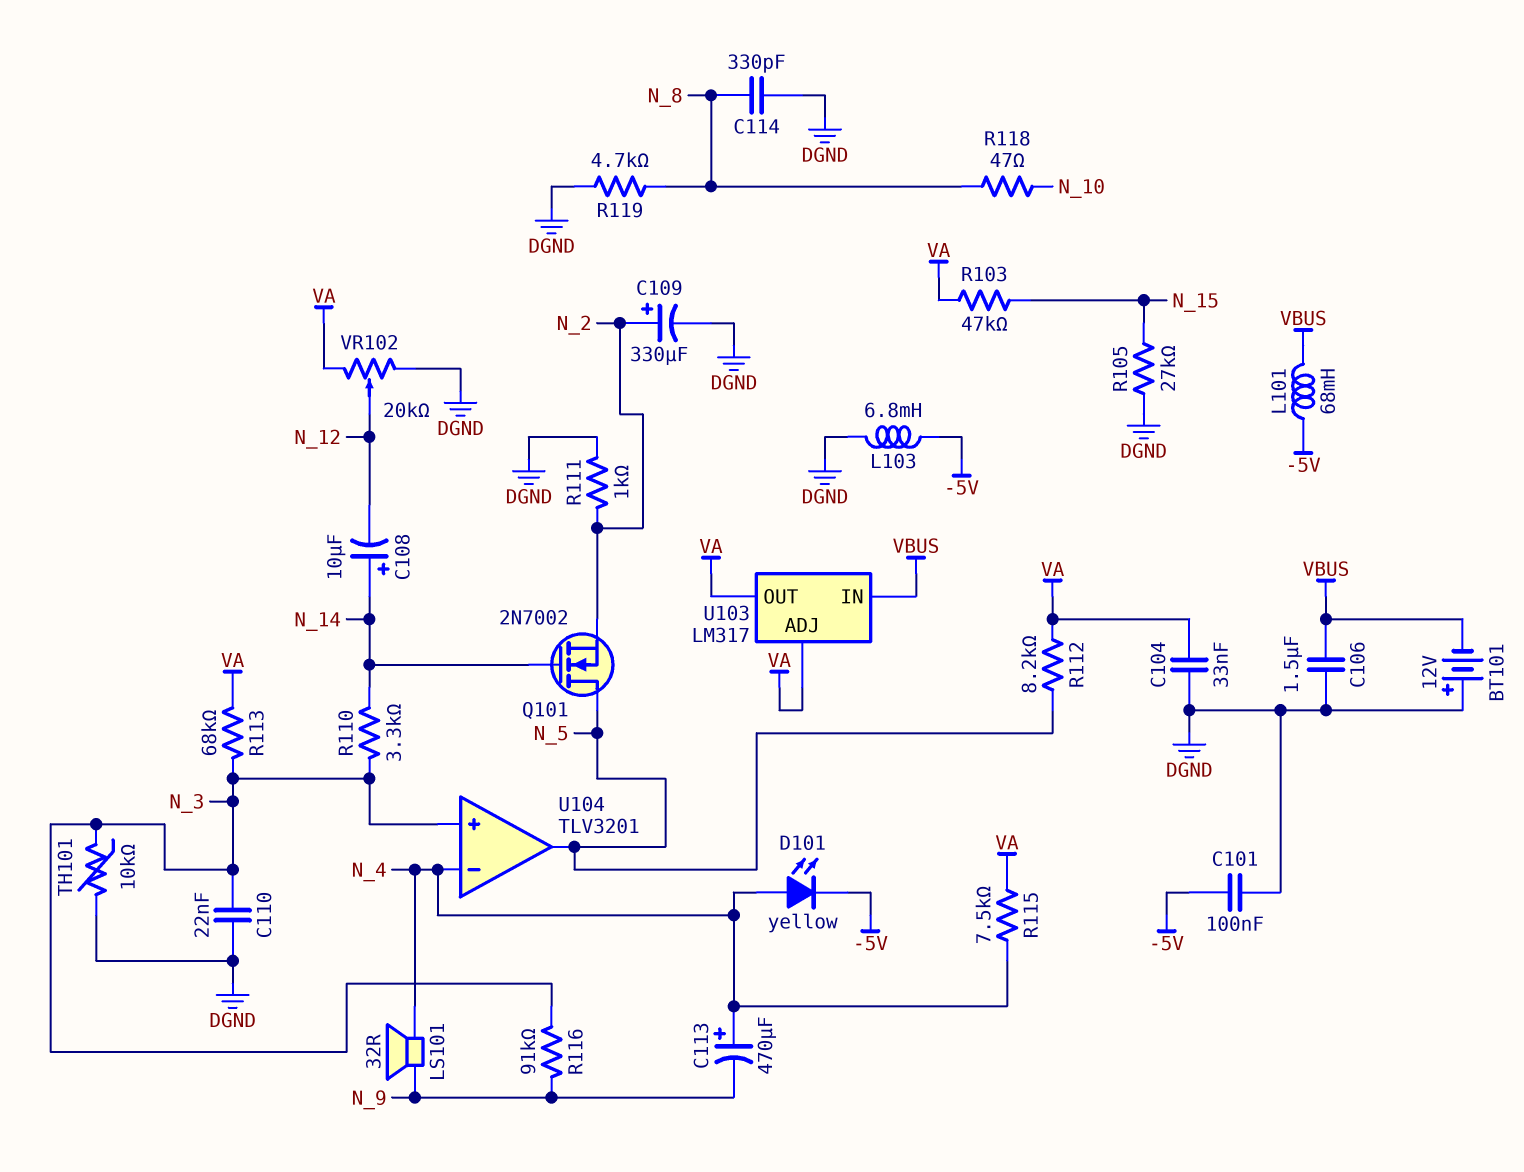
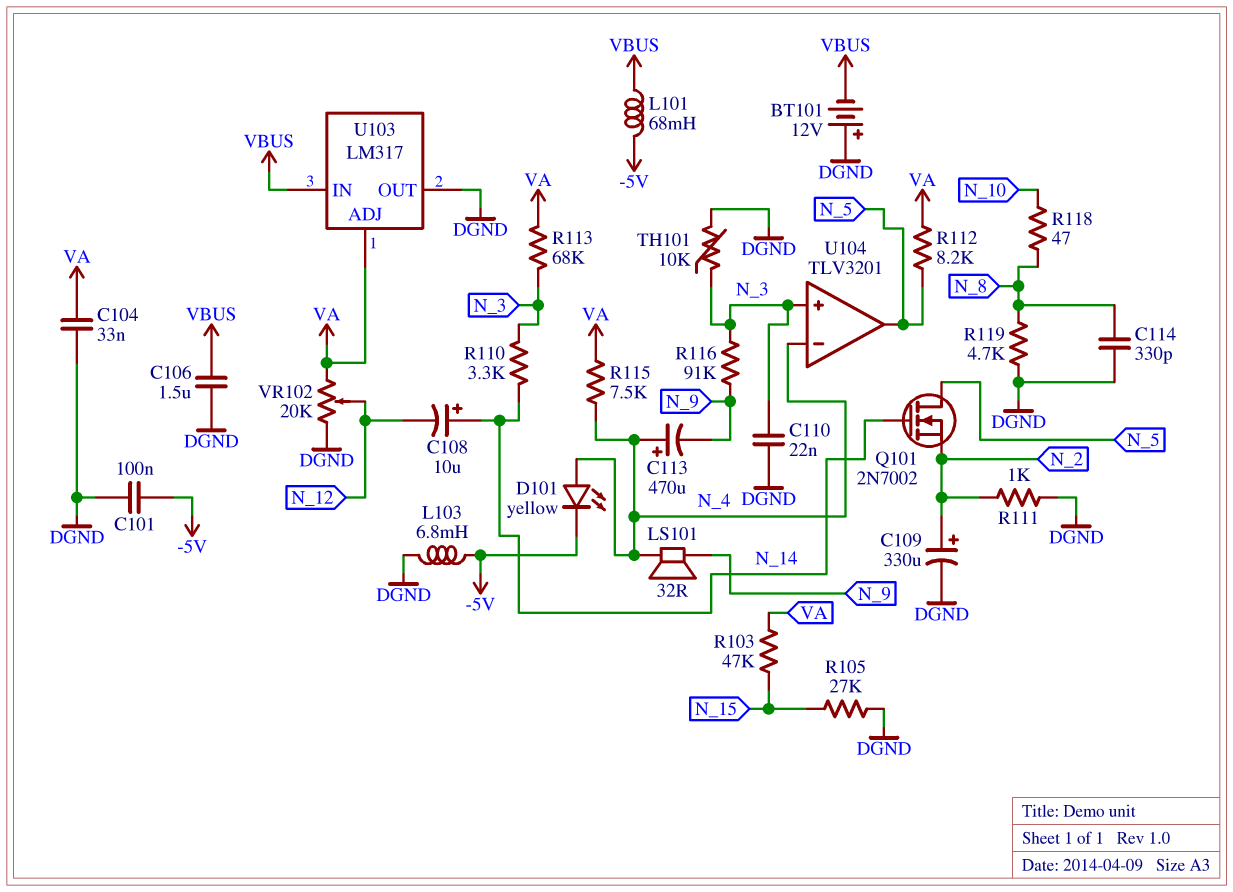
U103 pin OUT: VA -> DGND

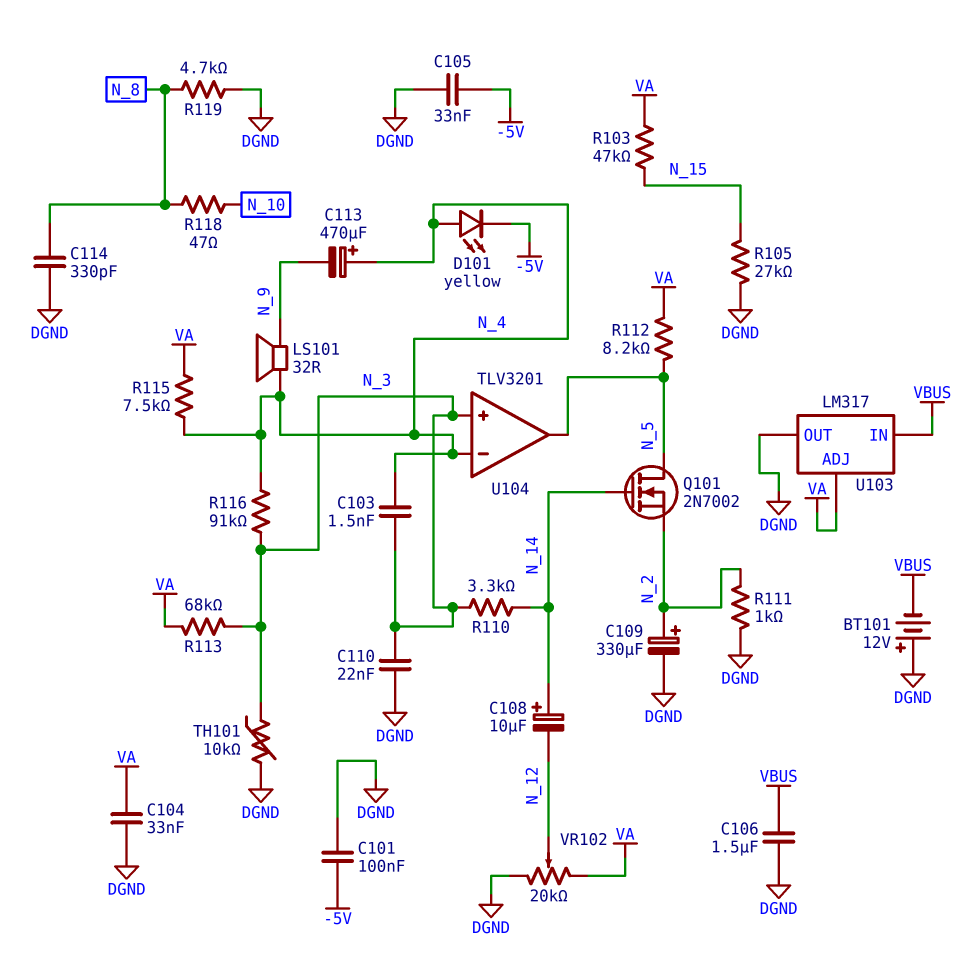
C103: none -> 1.5nF (N_3, N_4)
C105: none -> 33nF (-5V, DGND)
L101: 68mH (-5V, VBUS) -> none
L103: 6.8mH (-5V, DGND) -> none
R116: 91k (N_3, N_9) -> 91k (N_3, N_4)

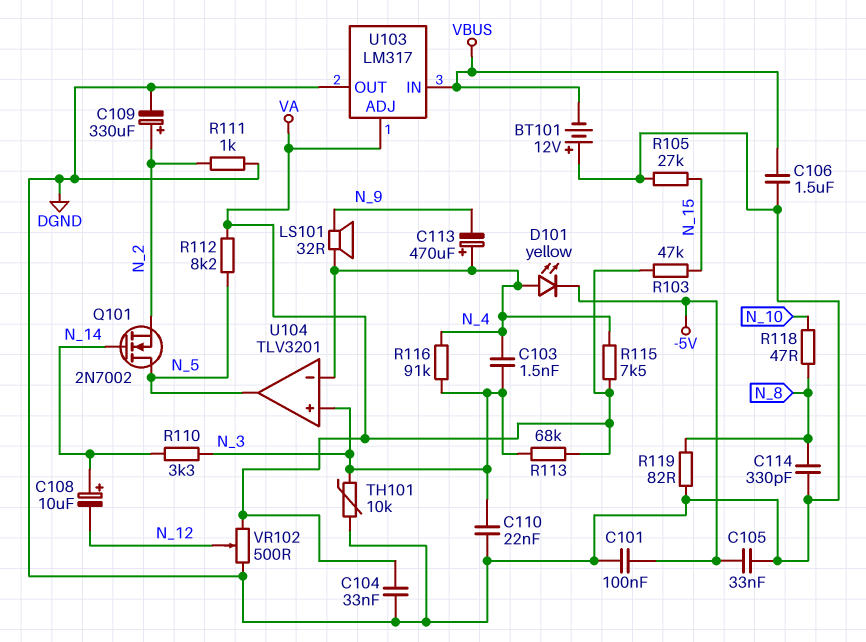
R119: 4.7k (DGND, N_8) -> 82 (DGND, N_8)
VR102: 20k (DGND, VA, wiper N_12) -> 500 (DGND, VA, wiper N_12)

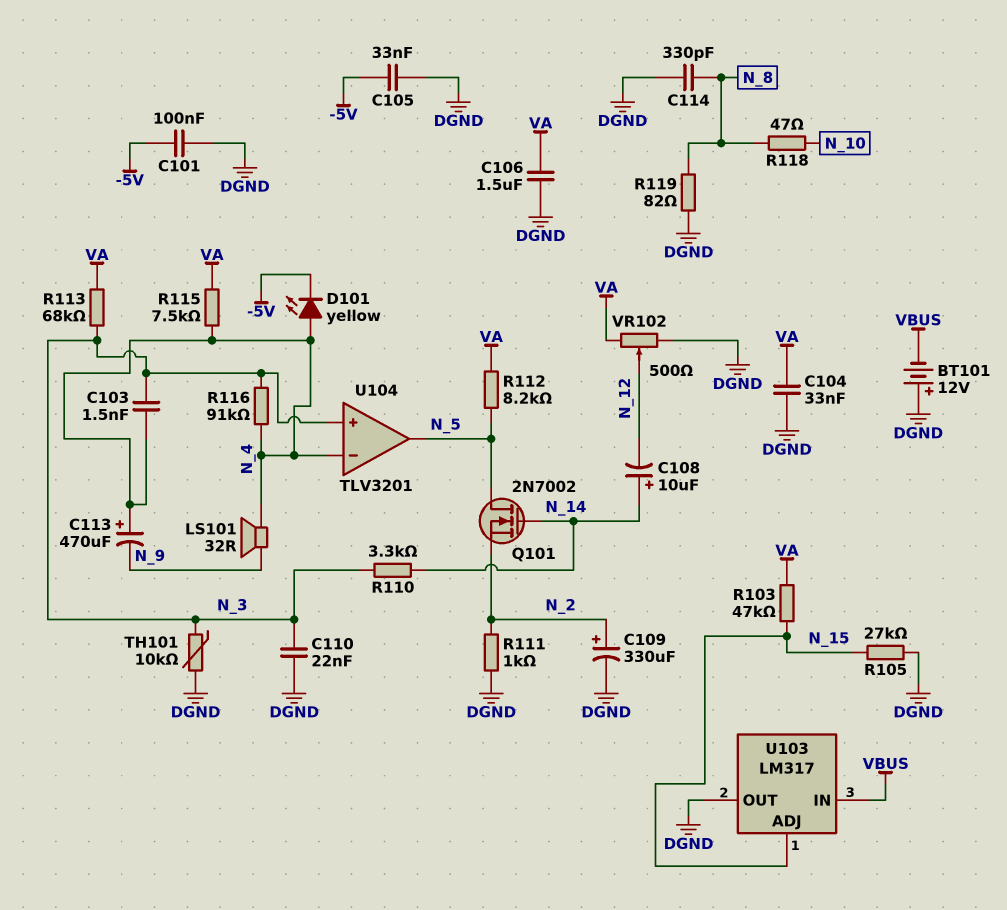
C106: 1.5uF (DGND, VBUS) -> 1.5uF (DGND, VA)
U103 pin ADJ: VA -> N_15

